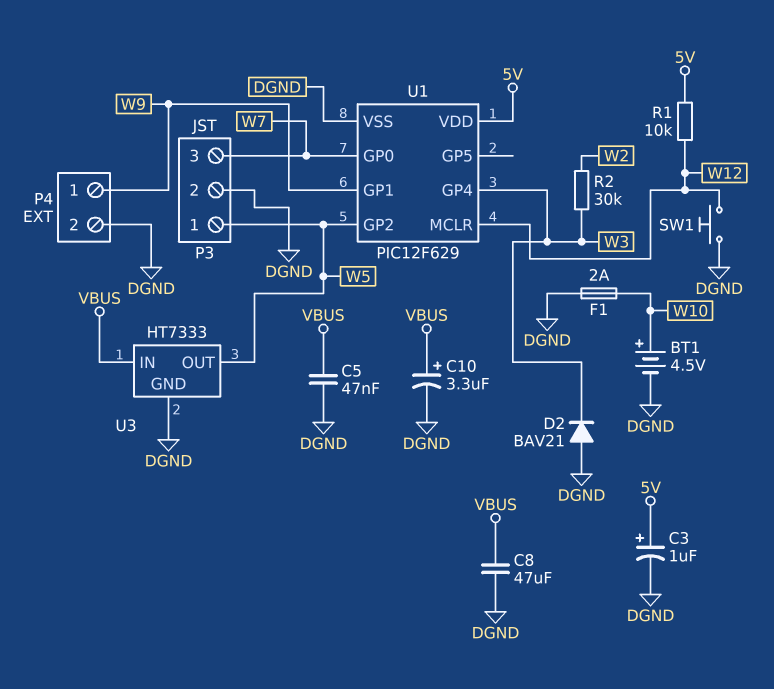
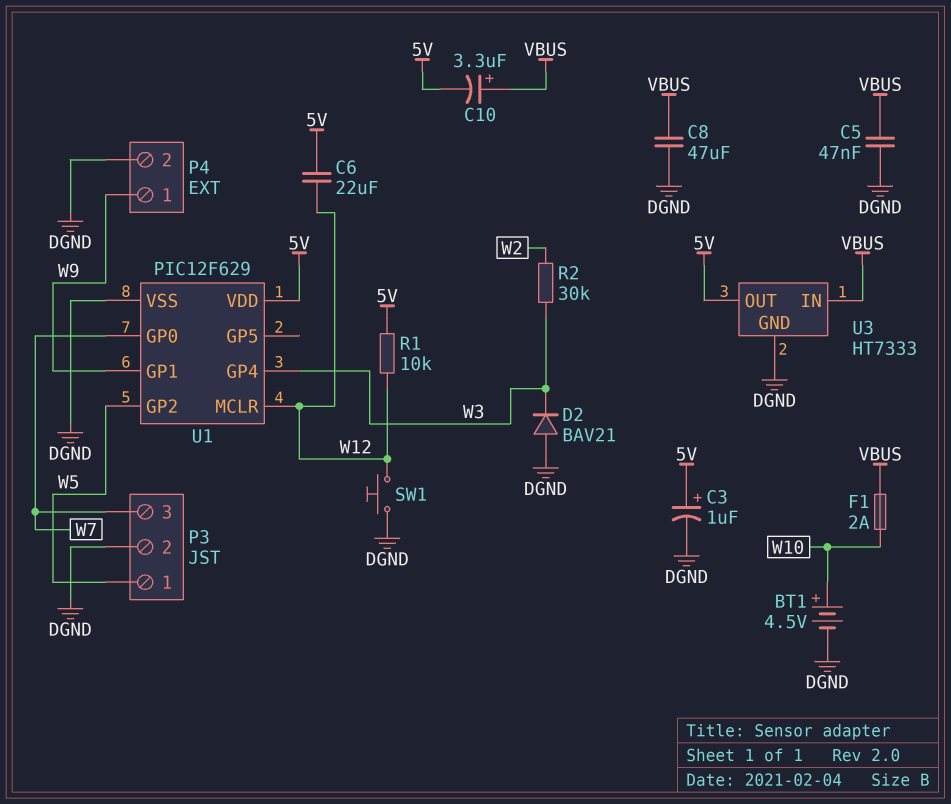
C6: none -> 22uF (5V, W12)
C10: 3.3uF (plus VBUS, minus DGND) -> 3.3uF (plus VBUS, minus 5V)
F1: 2A (DGND, W10) -> 2A (VBUS, W10)
U3 pin OUT: W5 -> 5V

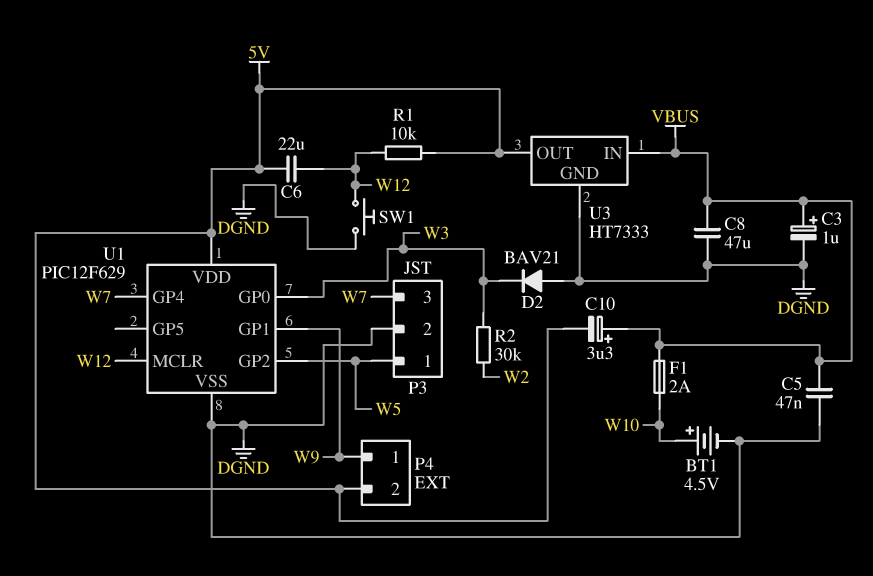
C3: 1uF (plus 5V, minus DGND) -> 1uF (plus VBUS, minus DGND)
P4 pin 2: DGND -> 5V
U1 pin GP0: W7 -> W3
U1 pin GP4: W3 -> W7

